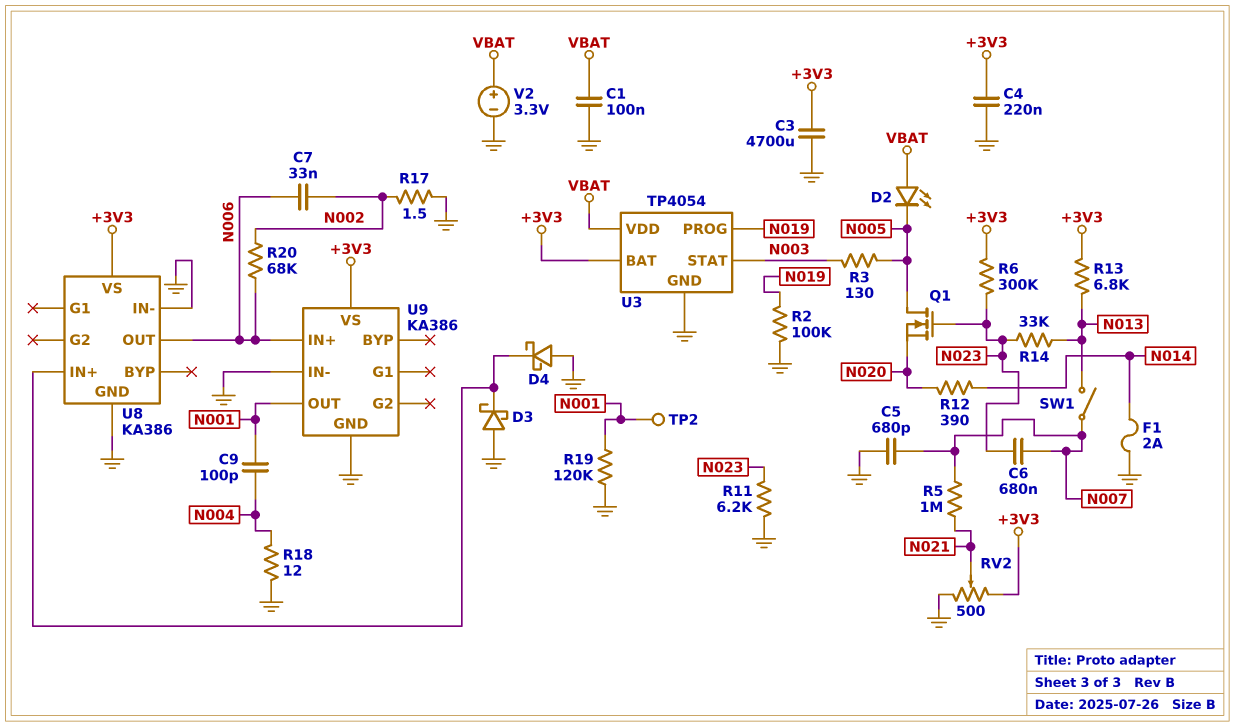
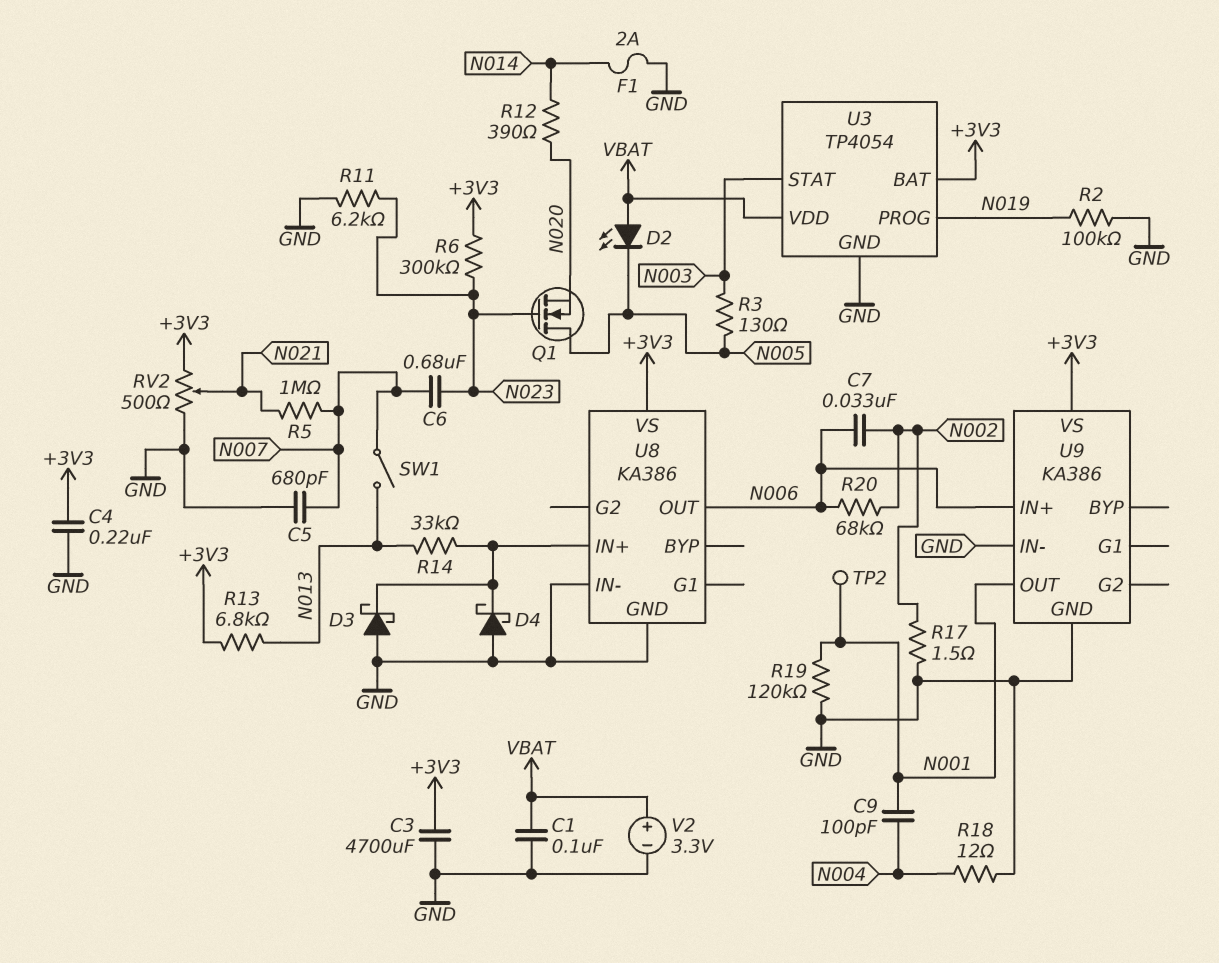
R14: 33k (N013, N023) -> 33k (N013, U8/IN+)

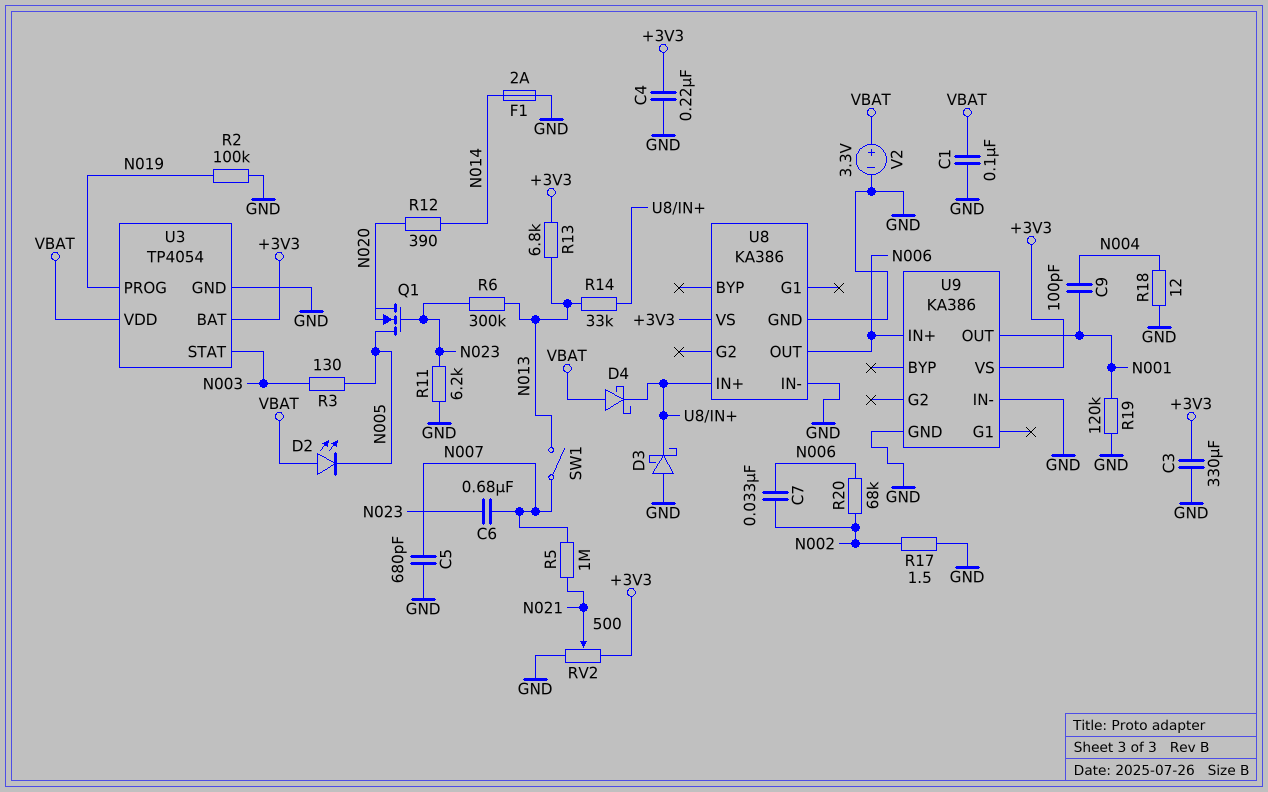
C3: 4700uF (+3V3, GND) -> 330uF (+3V3, GND)
D4: schottky (A GND, K U8/IN+) -> schottky (A VBAT, K U8/IN+)
R6: 300k (+3V3, N023) -> 300k (N013, N023)
TP2: test point (N001) -> none

